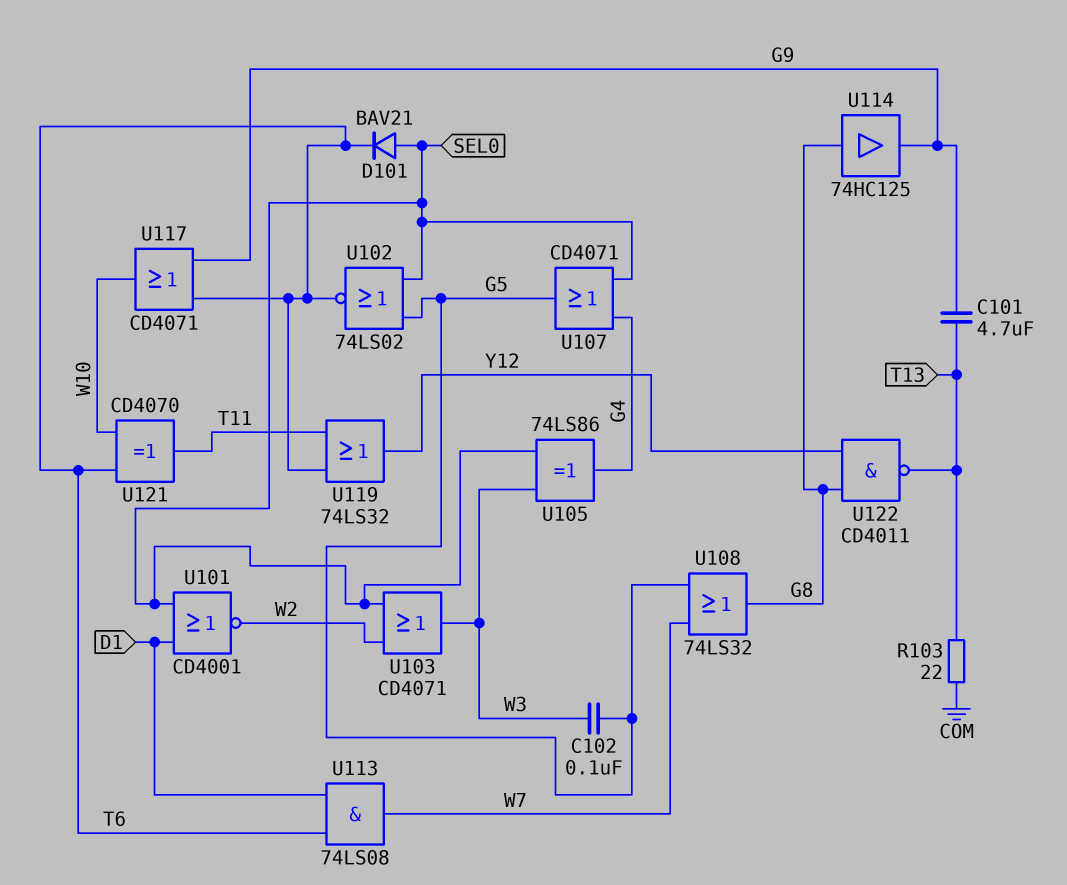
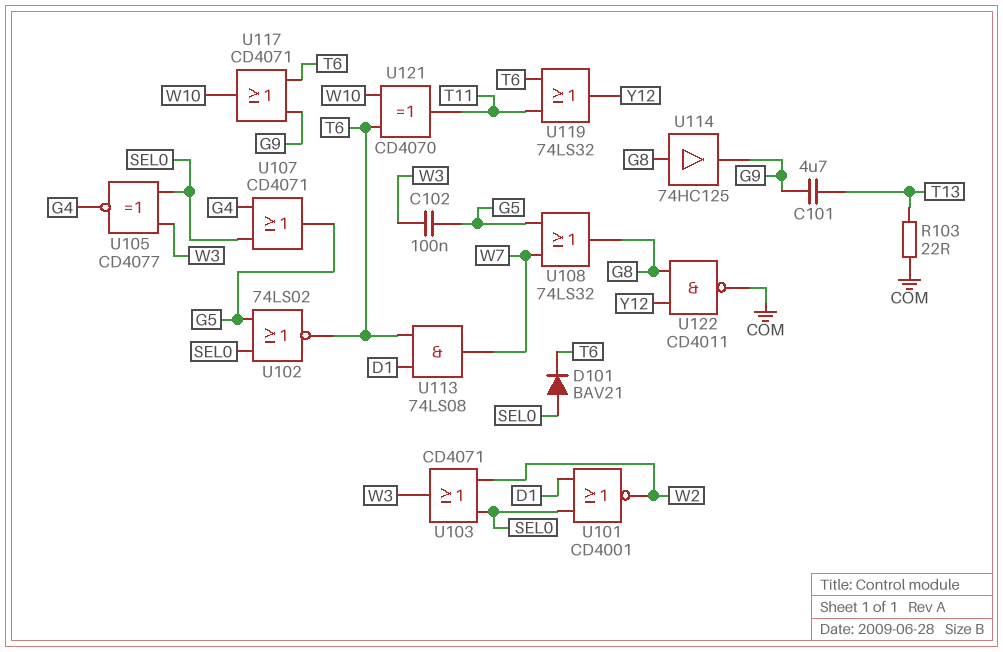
U105: XOR 74LS86 (in SEL0, in W3, out G4) -> XNOR CD4077 (in SEL0, in W3, out G4)
U122: NAND CD4011 (in G8, in Y12, out T13) -> NAND CD4011 (in G8, in Y12, out COM)

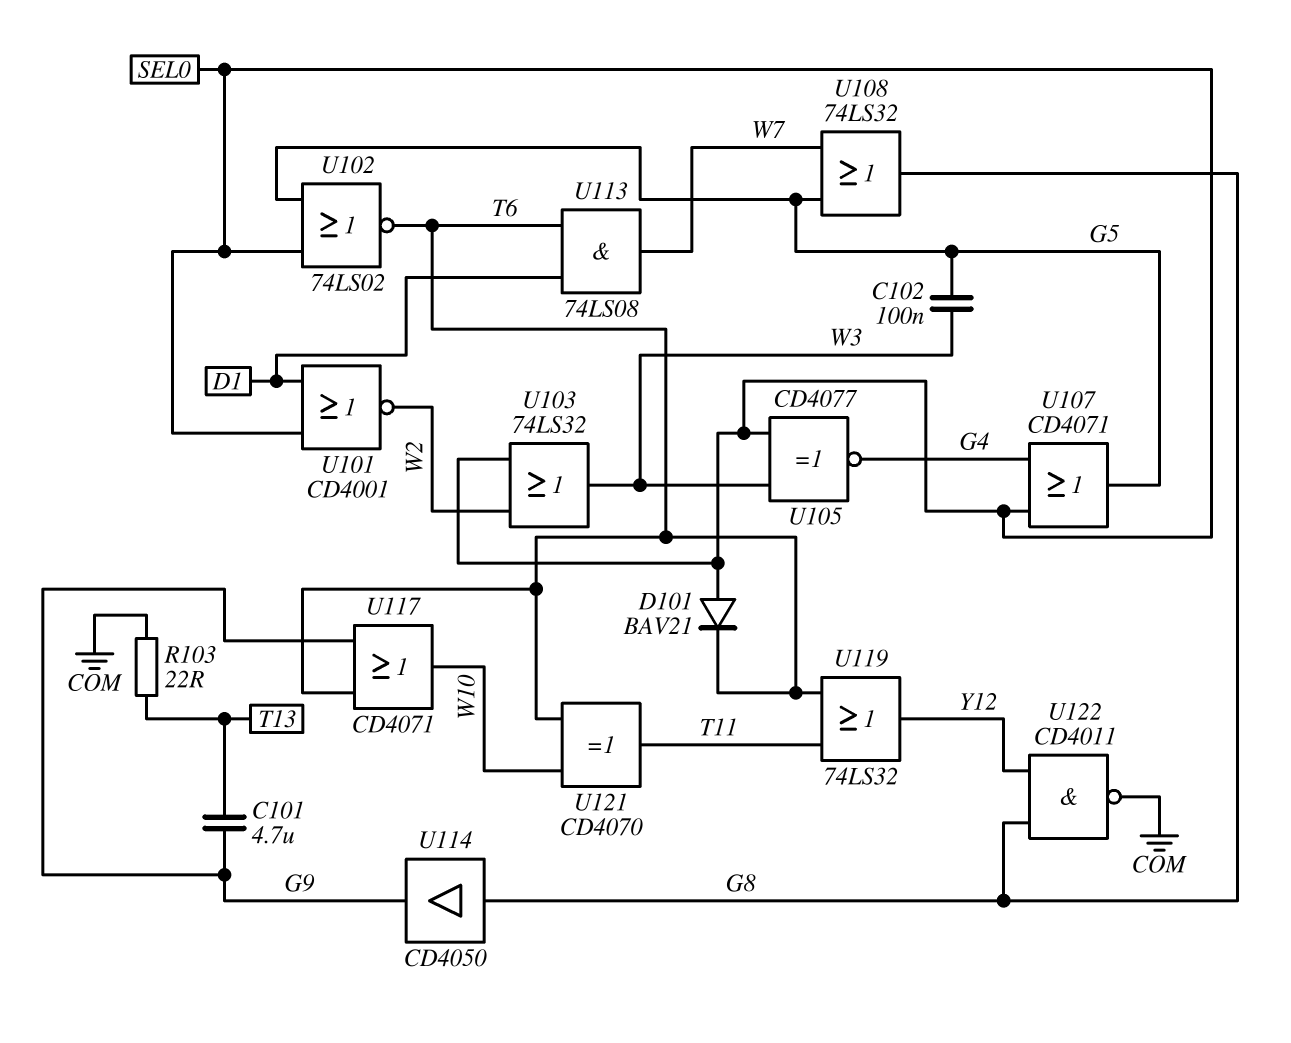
U103: OR CD4071 (in SEL0, in W2, out W3) -> OR 74LS32 (in SEL0, in W2, out W3)
U114: buffer 74HC125 (in G8, out G9) -> buffer CD4050 (in G8, out G9)

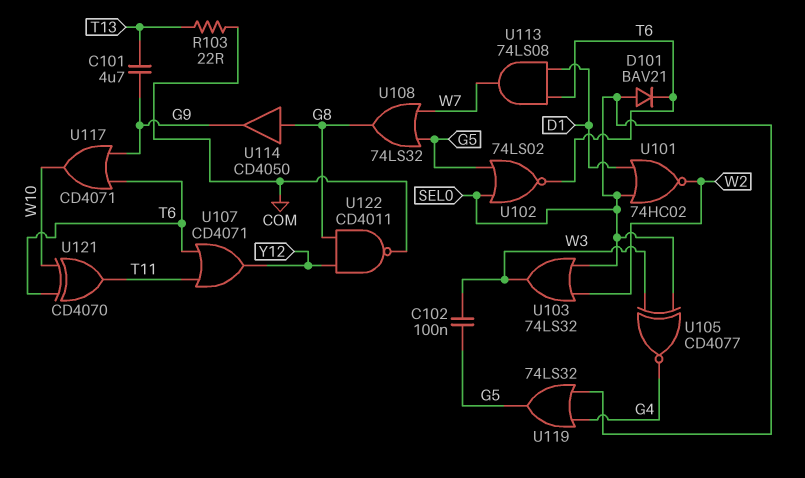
U101: NOR CD4001 (in D1, in SEL0, out W2) -> NOR 74HC02 (in D1, in SEL0, out W2)
U107: OR CD4071 (in G4, in SEL0, out G5) -> OR CD4071 (in T6, in T11, out Y12)
U119: OR 74LS32 (in T6, in T11, out Y12) -> OR 74LS32 (in G4, in SEL0, out G5)

